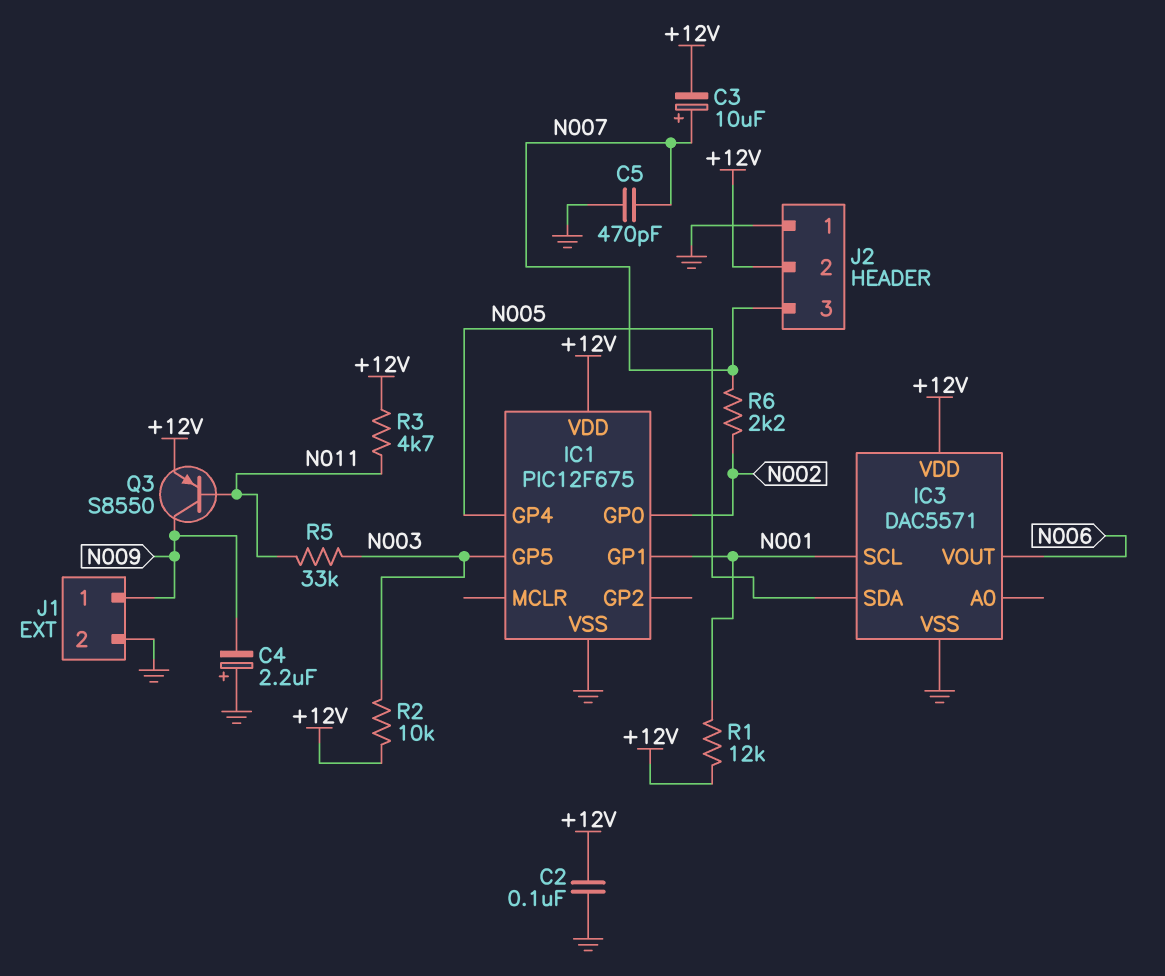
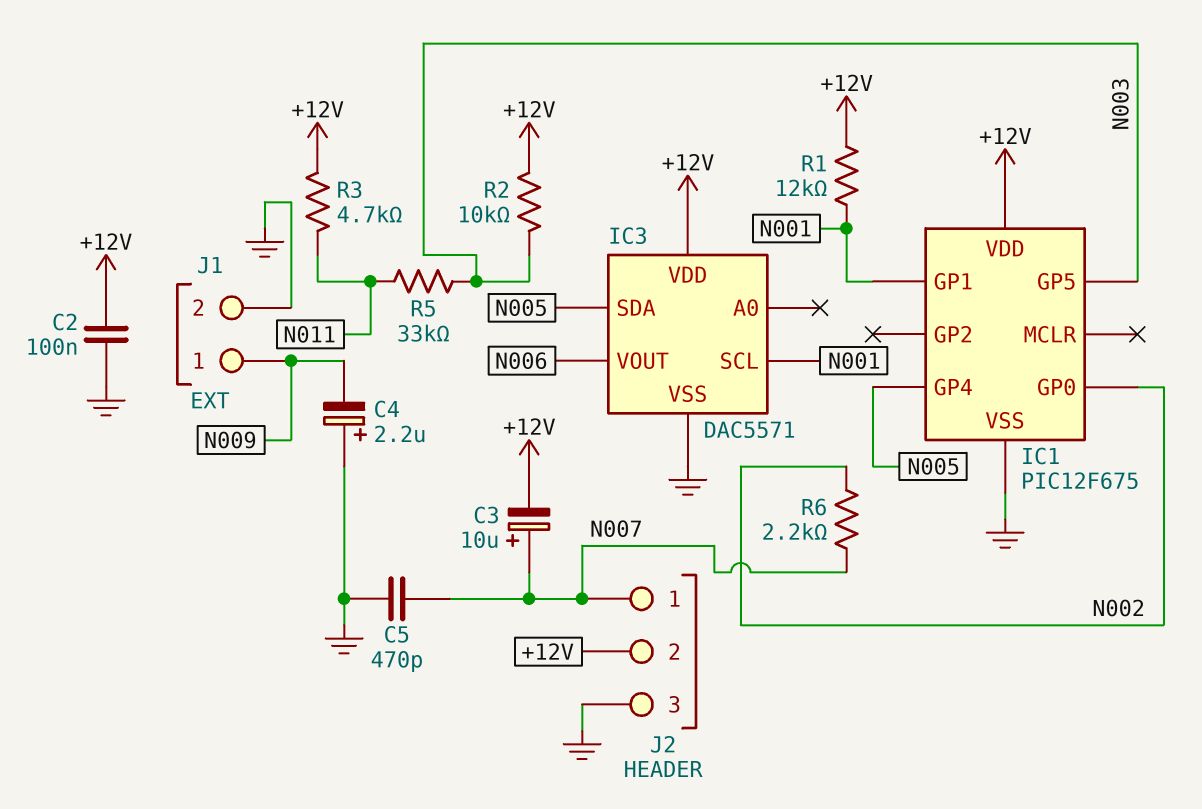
J2 pin 1: GND -> N007
J2 pin 3: N007 -> GND
Q3: PNP S8550 (B N011, C N009, E +12V) -> none

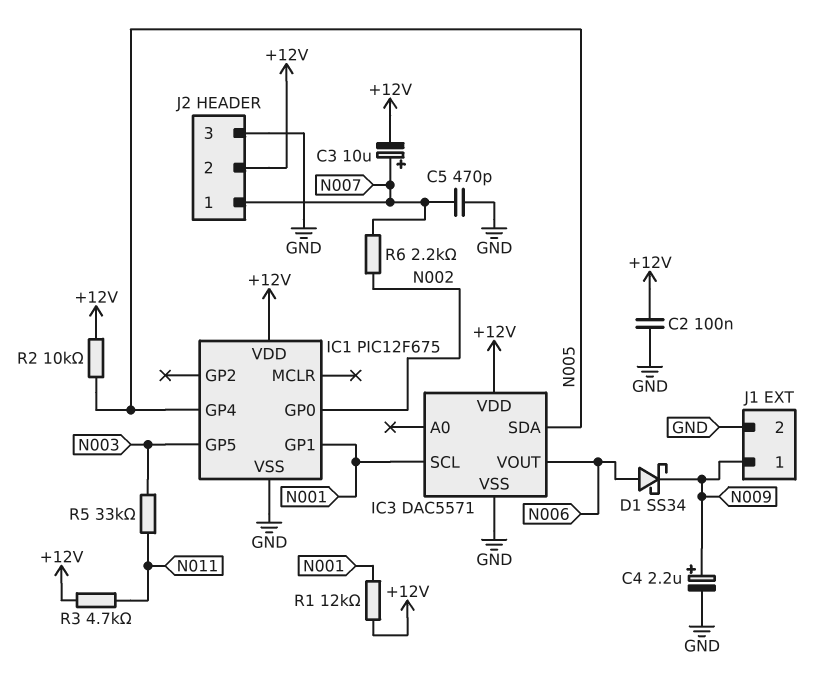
C4: 2.2uF (plus GND, minus N009) -> 2.2uF (plus N009, minus GND)
D1: none -> schottky SS34 (A N006, K N009)
R2: 10k (+12V, N003) -> 10k (+12V, N005)

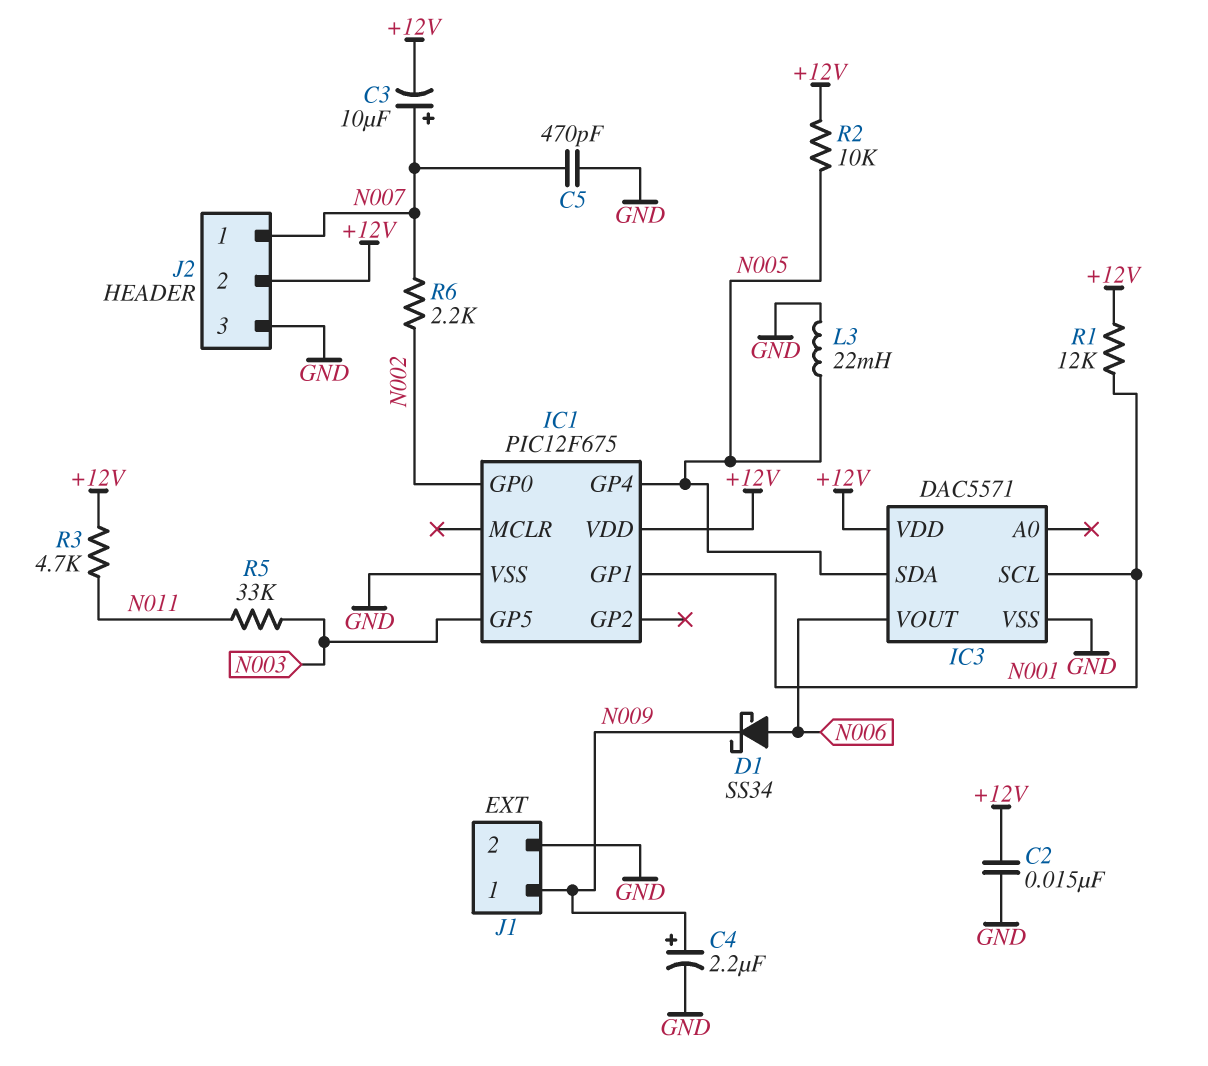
C2: 100nF (+12V, GND) -> 15nF (+12V, GND)
L3: none -> 22mH (GND, N005)

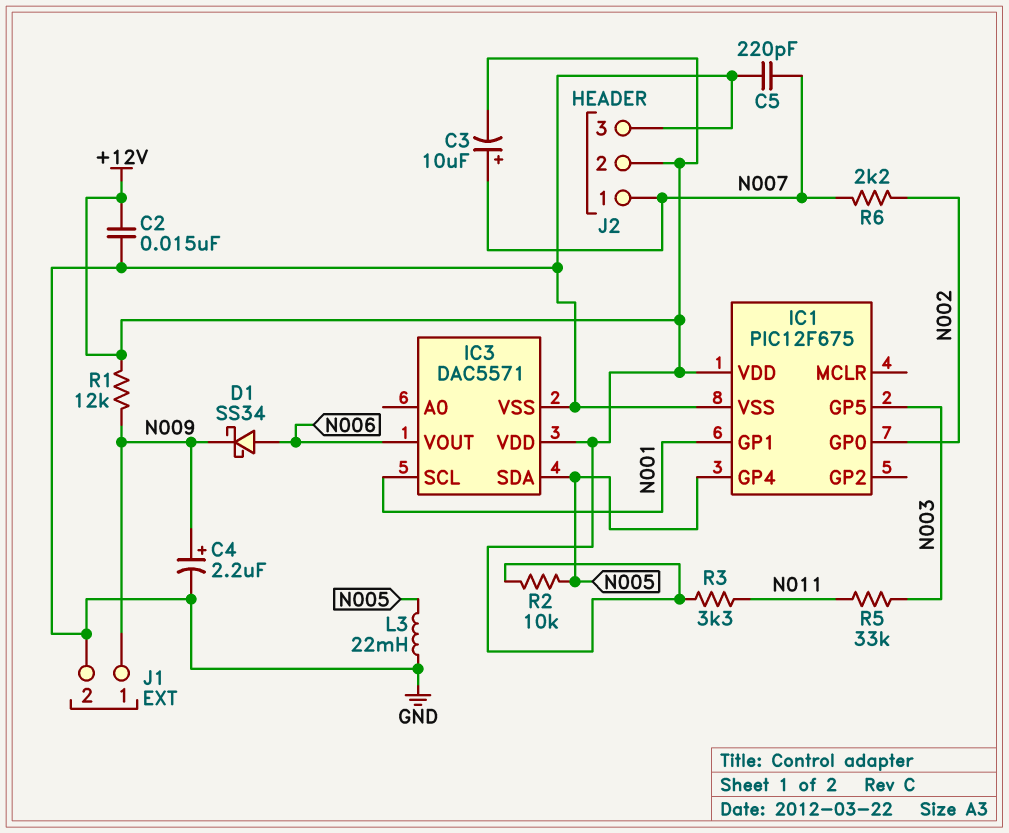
C5: 470pF (GND, N007) -> 220pF (GND, N007)
R1: 12k (+12V, N001) -> 12k (+12V, N009)
R3: 4.7k (+12V, N011) -> 3.3k (+12V, N011)

